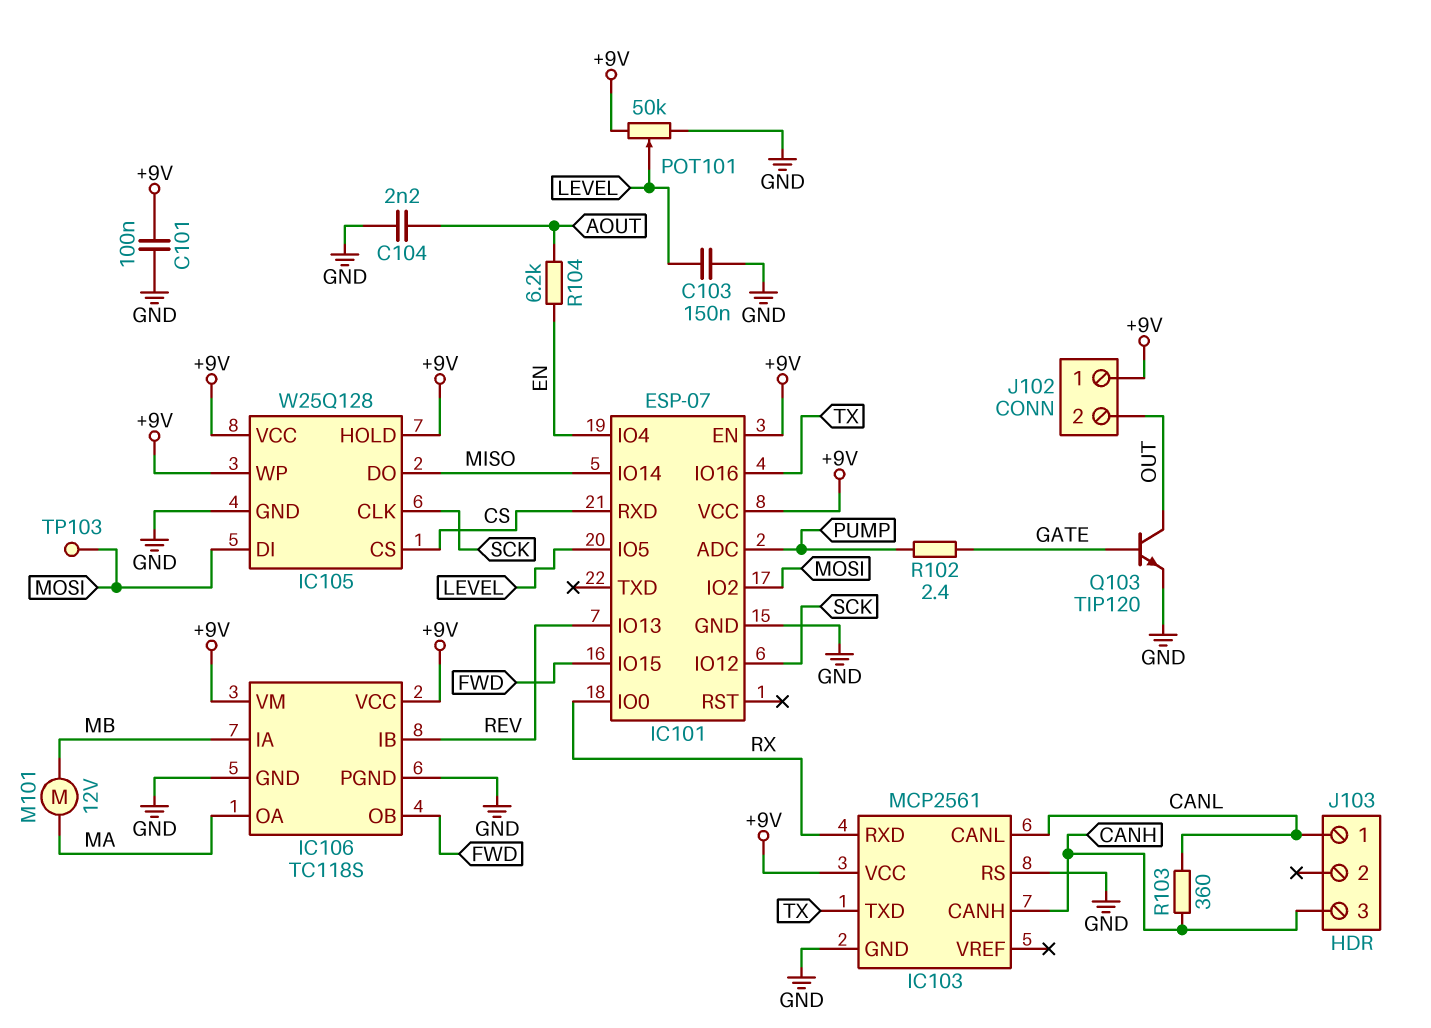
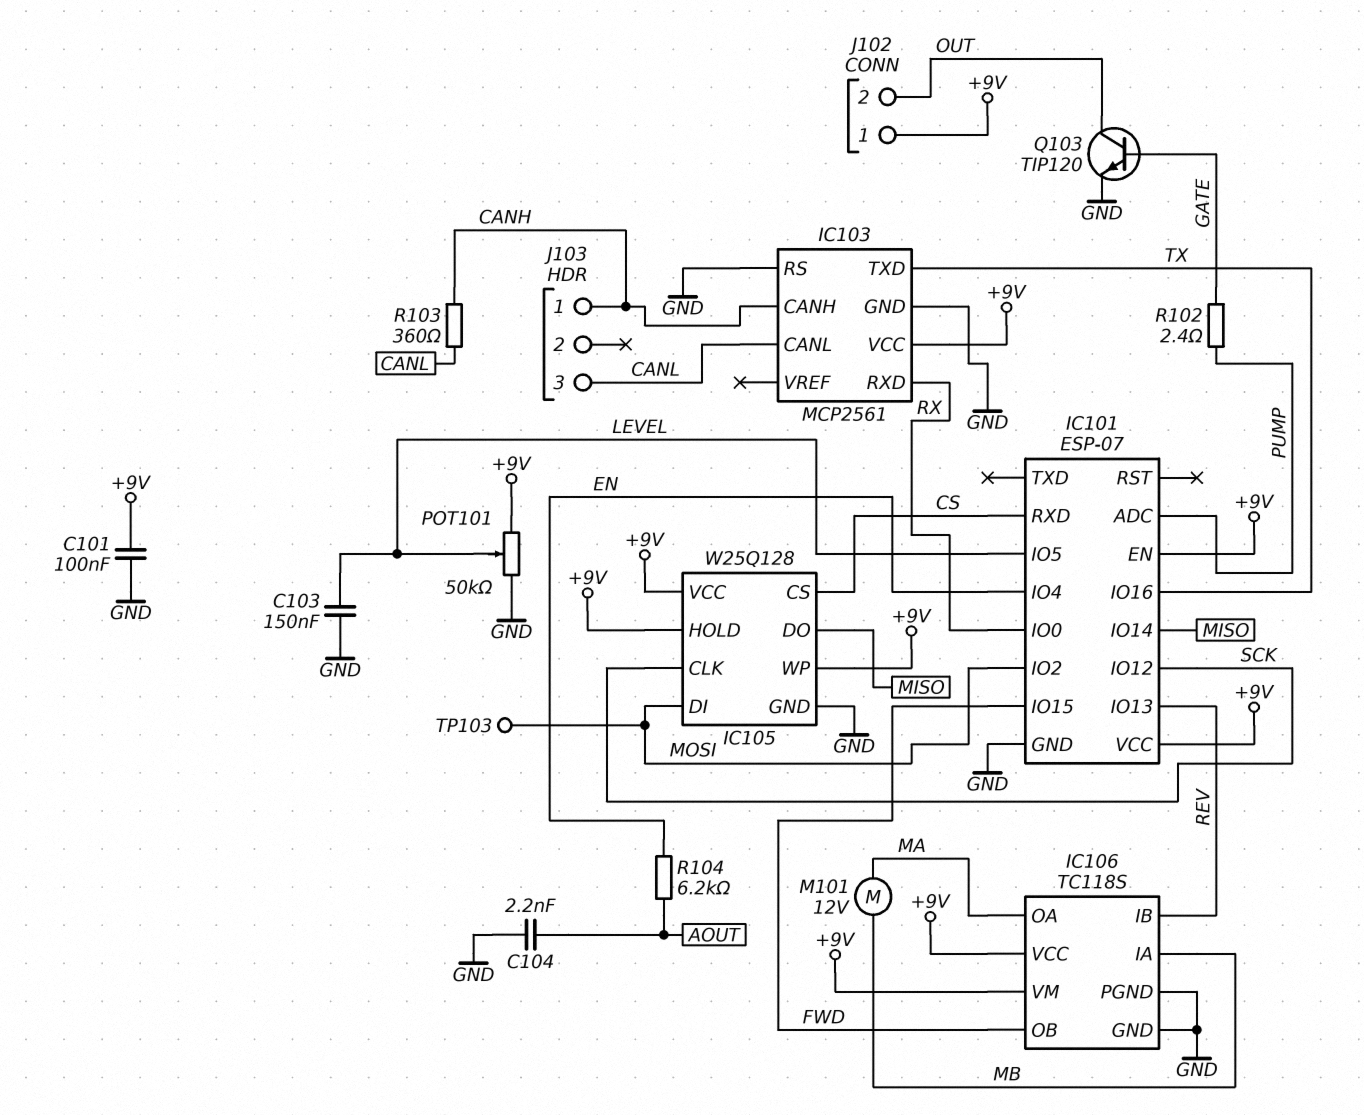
J103 pin 1: CANL -> CANH
J103 pin 3: CANH -> CANL

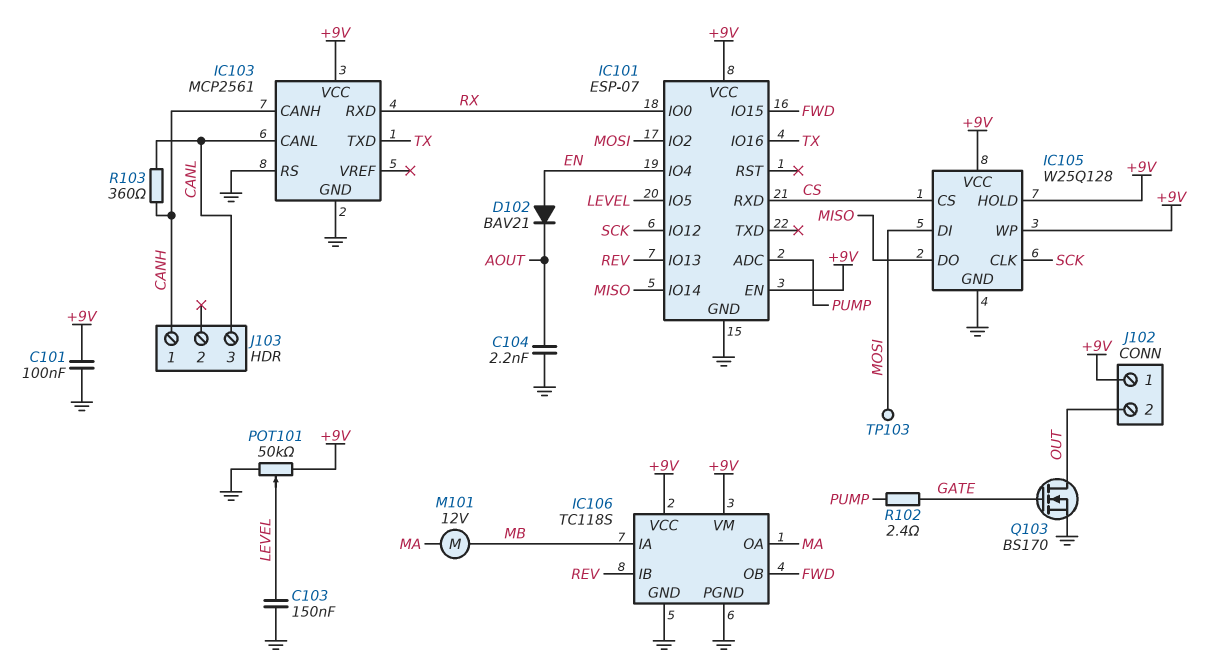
D102: none -> diode BAV21 (A EN, K AOUT)
Q103: NPN TIP120 (B GATE, C OUT, E GND) -> NMOS BS170 (G GATE, D OUT, S GND)
R104: 6.2k (AOUT, EN) -> none

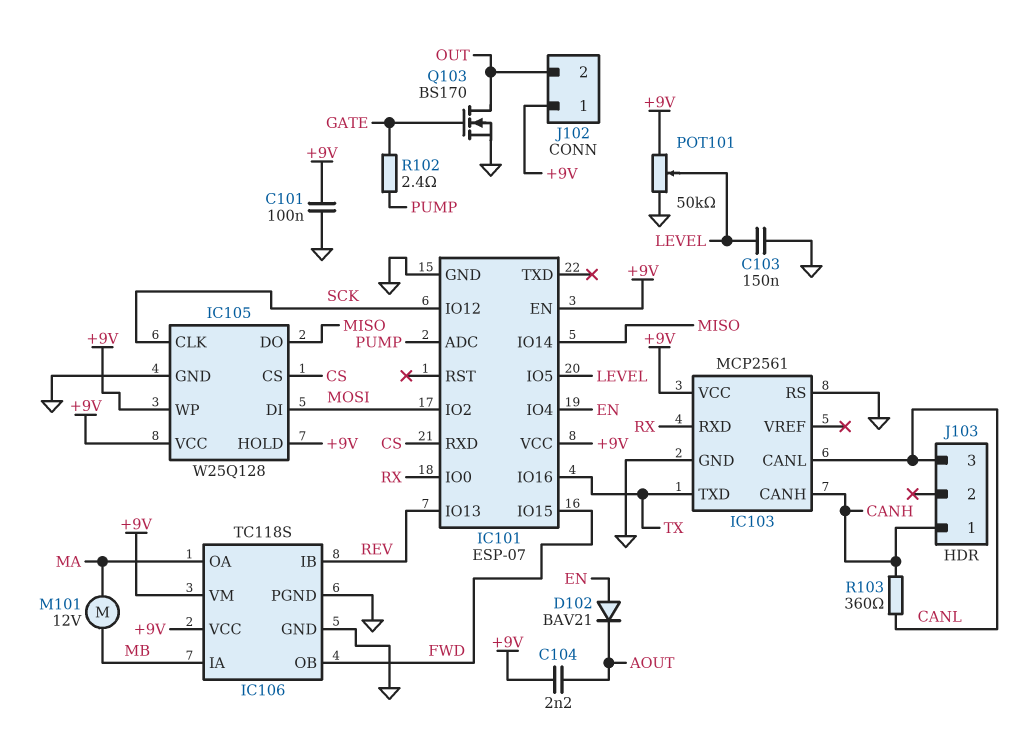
C104: 2.2nF (AOUT, GND) -> 2.2nF (+9V, AOUT)
TP103: test point (MOSI) -> none

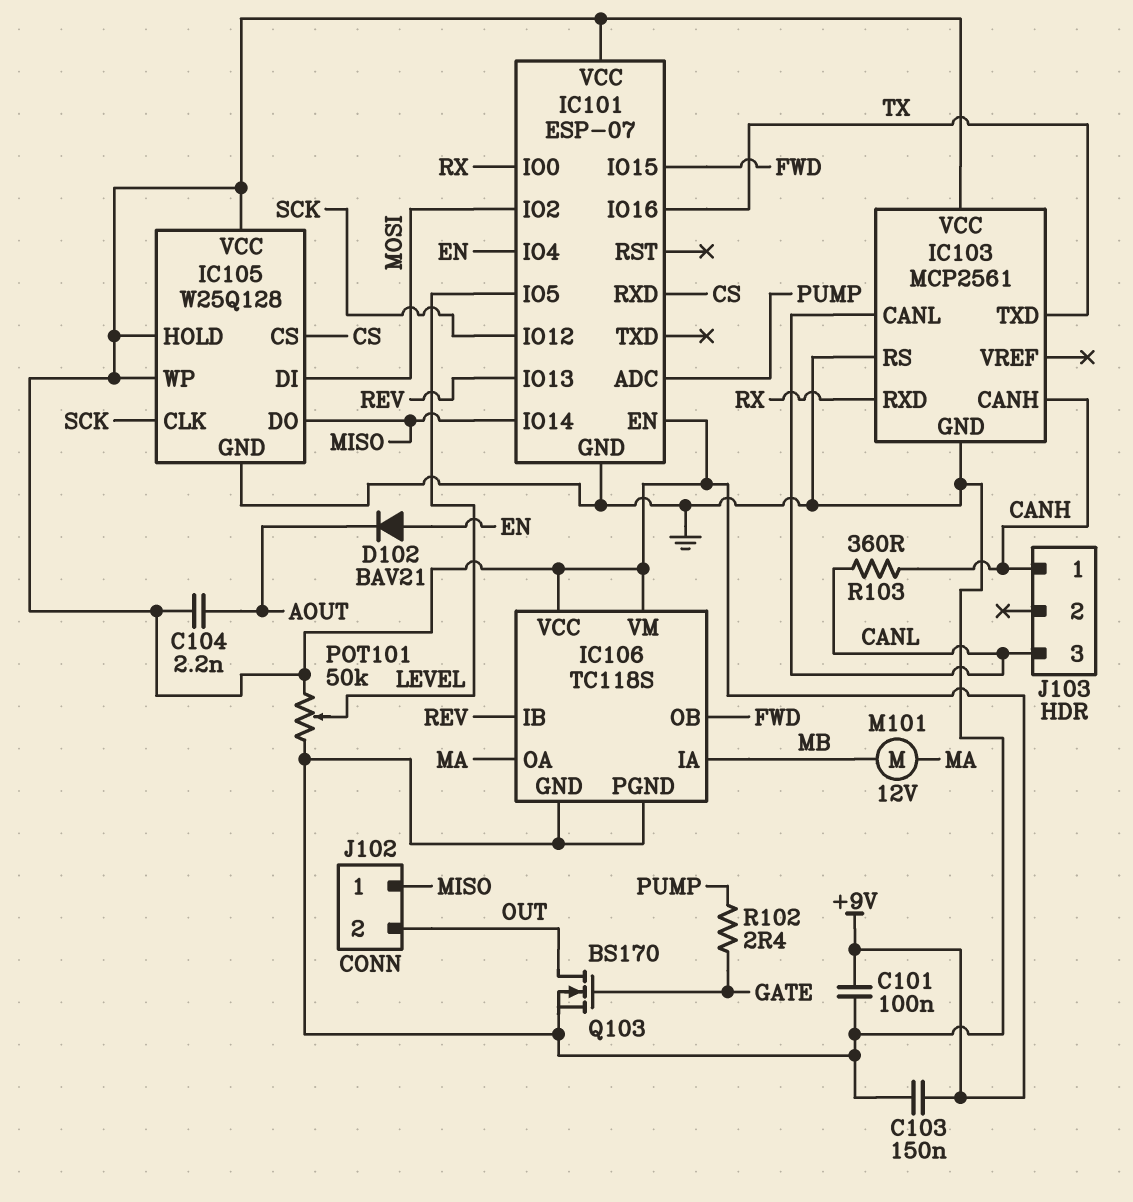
C103: 150nF (GND, LEVEL) -> 150nF (+9V, GND)
J102 pin 1: +9V -> MISO

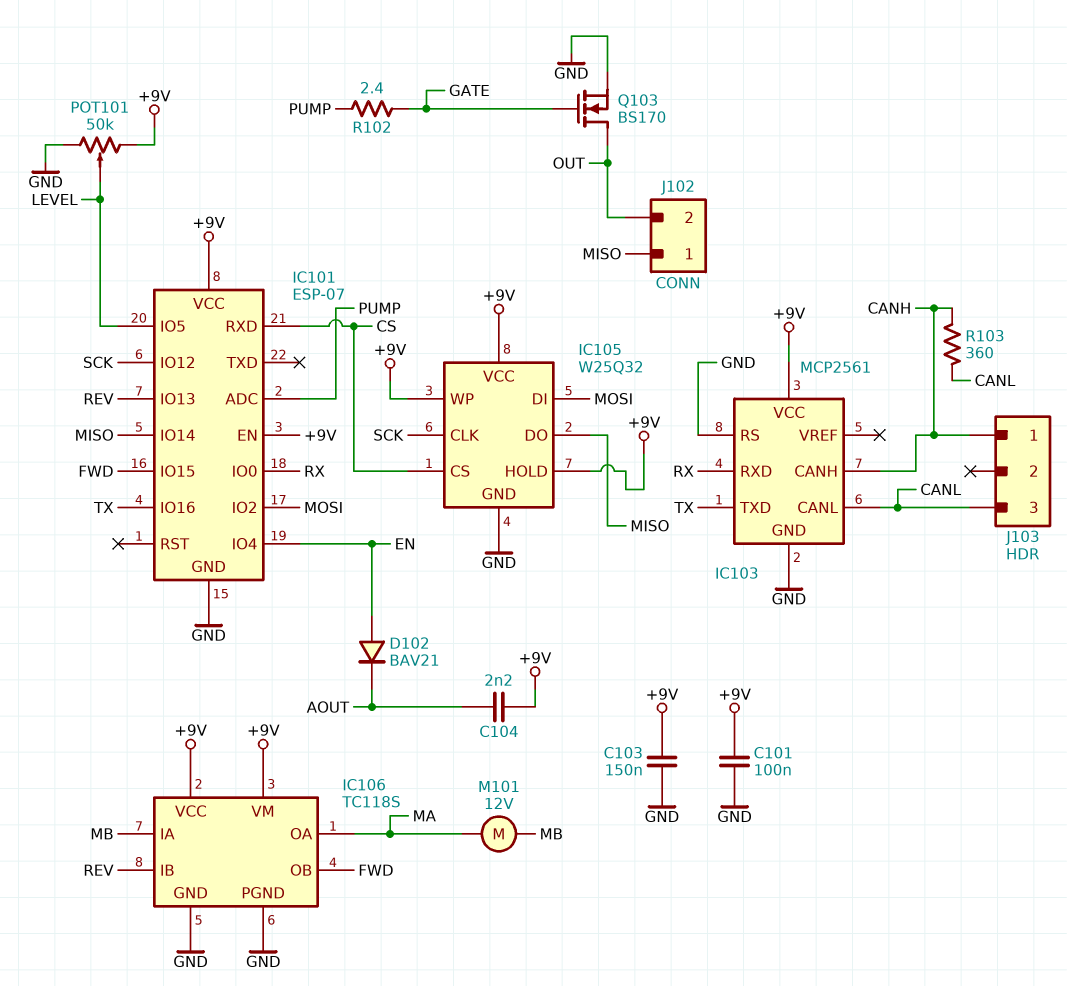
IC105: W25Q128 -> W25Q32

